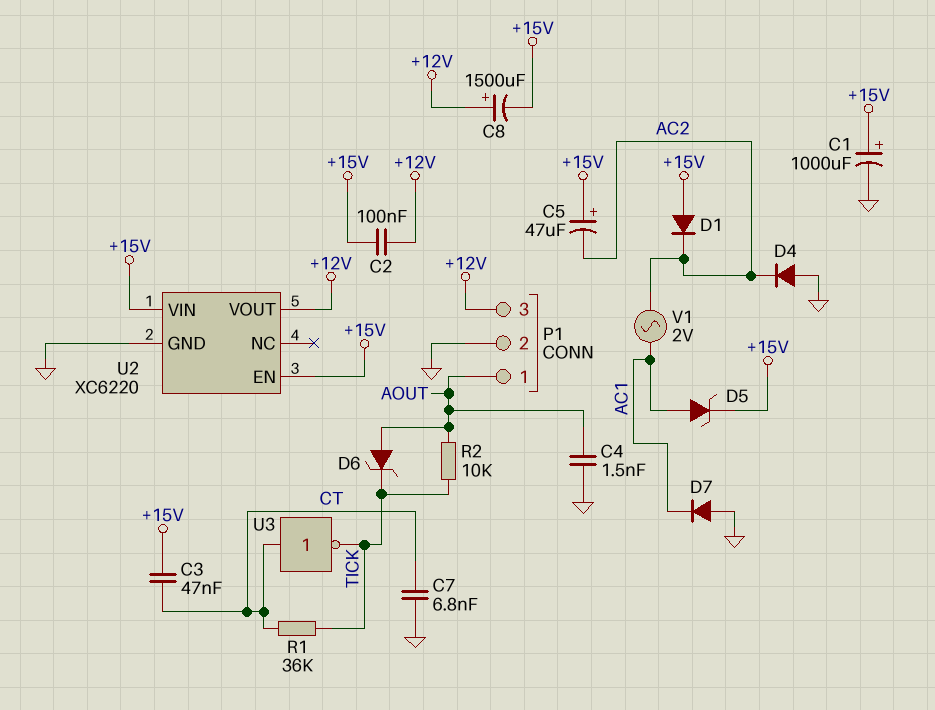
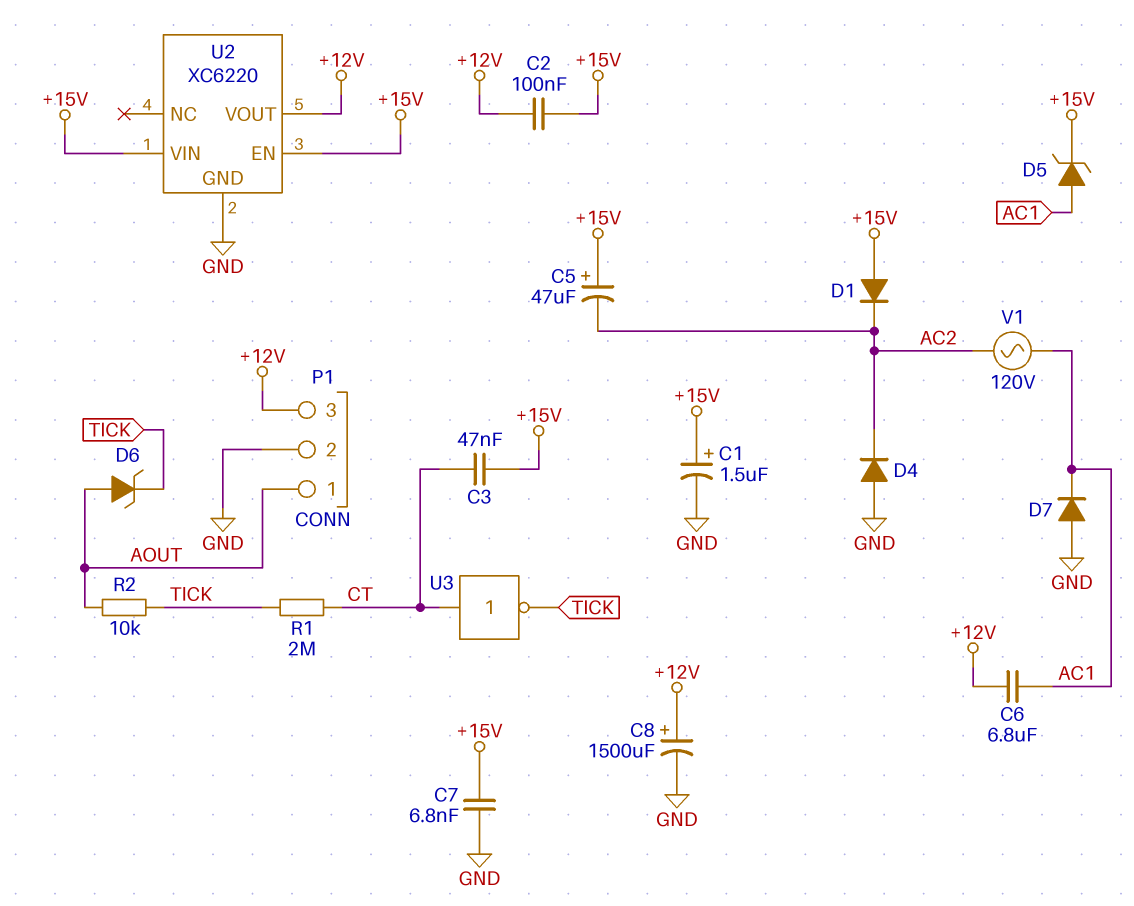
C1: 1000uF (plus +15V, minus GND) -> 1.5uF (plus +15V, minus GND)
C4: 1.5nF (AOUT, GND) -> none
C6: none -> 6.8uF (+12V, AC1)
C7: 6.8nF (CT, GND) -> 6.8nF (+15V, GND)
C8: 1500uF (plus +12V, minus +15V) -> 1500uF (plus +12V, minus GND)
R1: 36k (CT, TICK) -> 2M (CT, TICK)
V1: AC 2V (AC1, AC2) -> AC 120V (AC1, AC2)

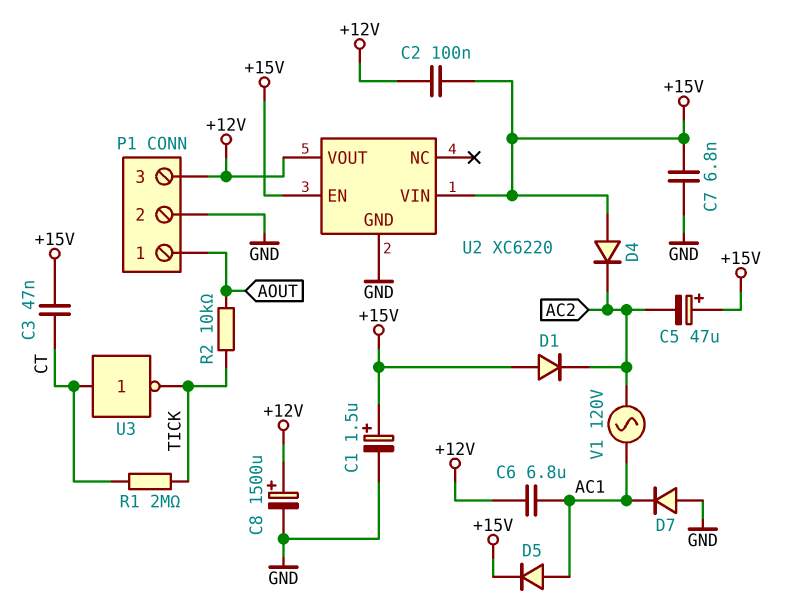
D4: diode (A GND, K AC2) -> diode (A +15V, K AC2)
D5: zener (A AC1, K +15V) -> diode (A AC1, K +15V)
D6: zener (A AOUT, K TICK) -> none

